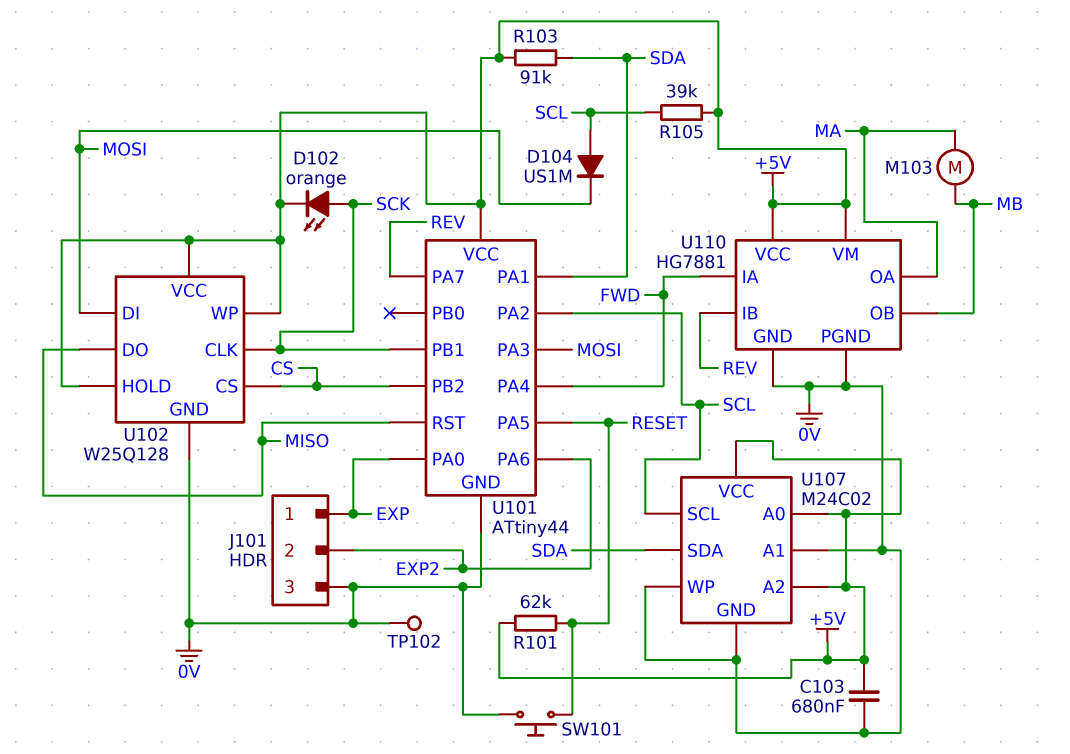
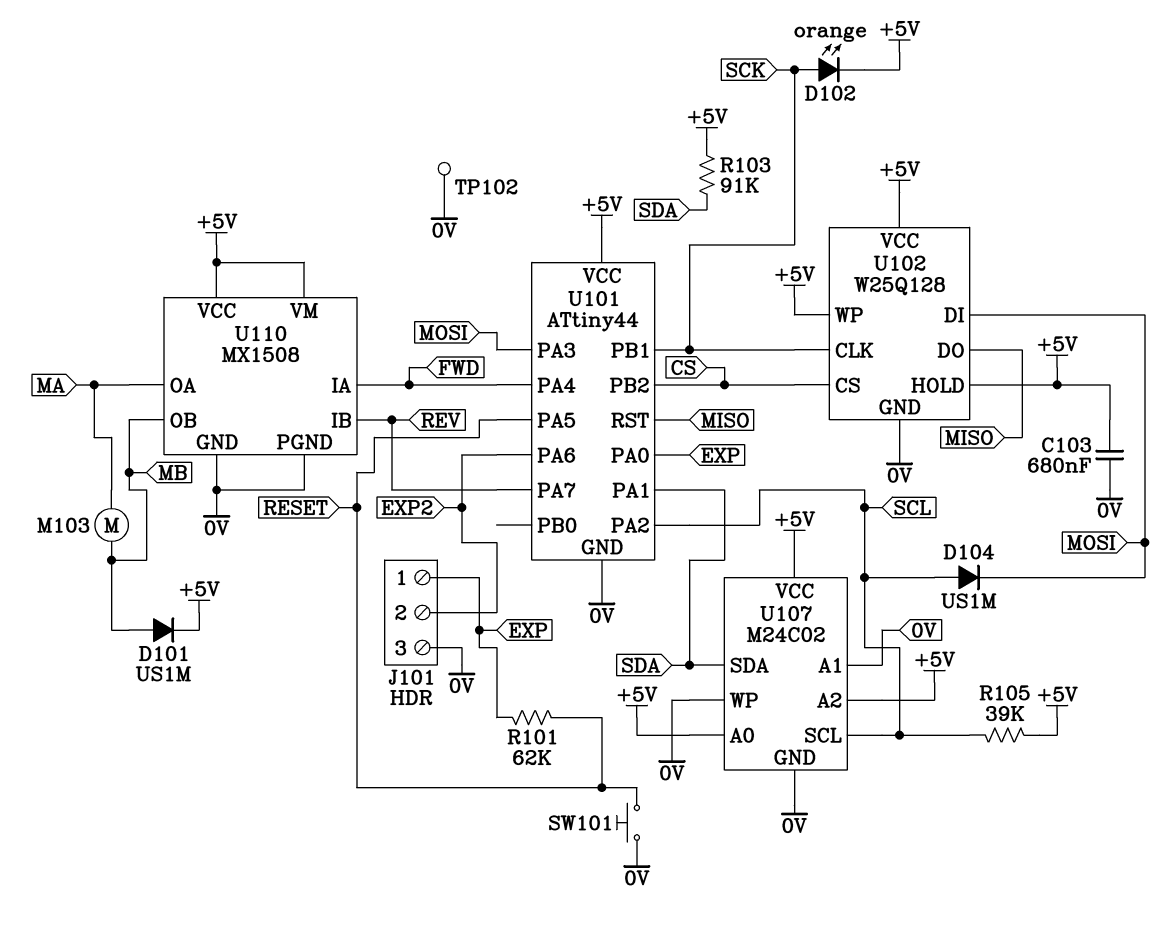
D101: none -> diode US1M (A MB, K +5V)
R101: 62k (+5V, RESET) -> 62k (EXP, RESET)
U110: HG7881 -> MX1508

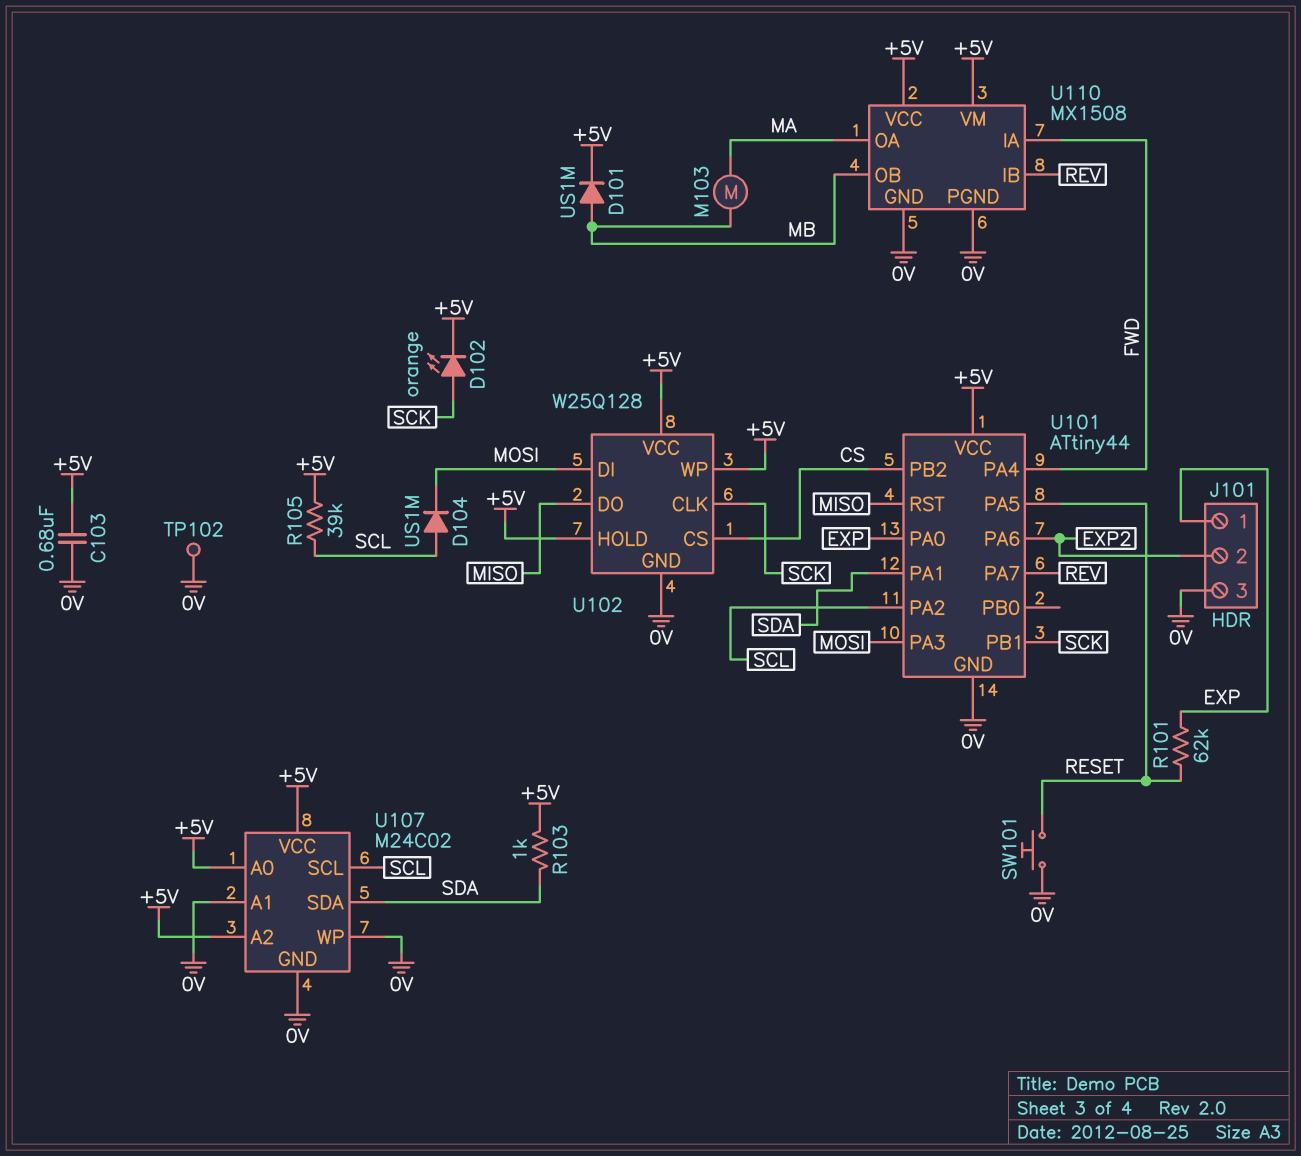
R103: 91k (+5V, SDA) -> 1k (+5V, SDA)

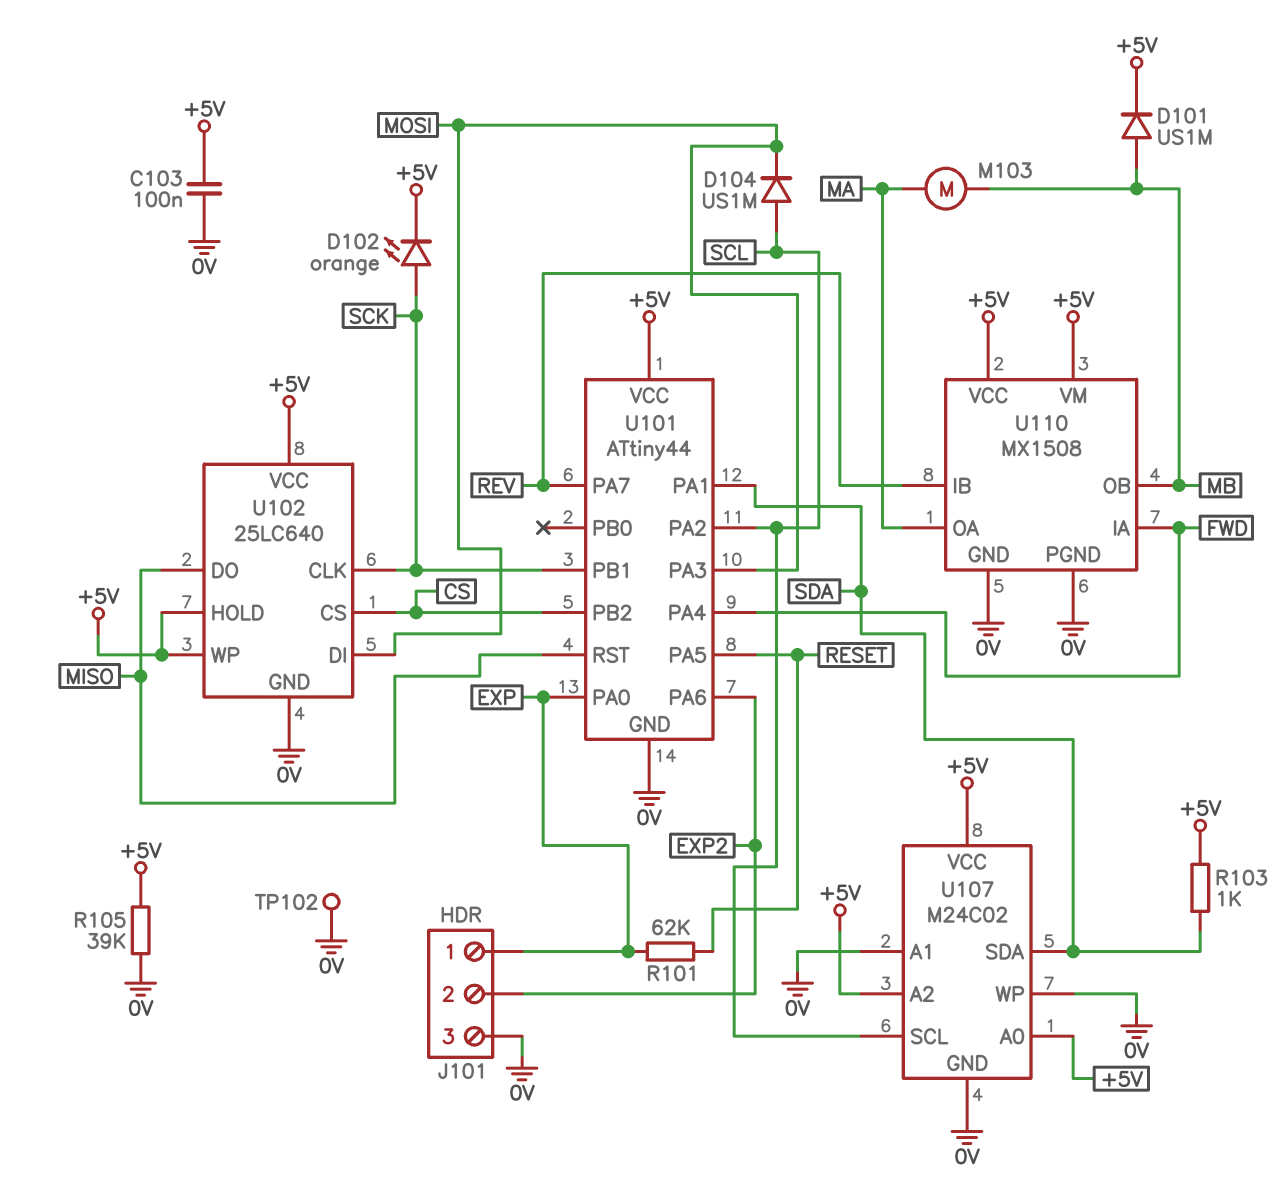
C103: 680nF (+5V, 0V) -> 100nF (+5V, 0V)
R105: 39k (+5V, SCL) -> 39k (+5V, 0V)
SW101: button (0V, RESET) -> none
U102: W25Q128 -> 25LC640

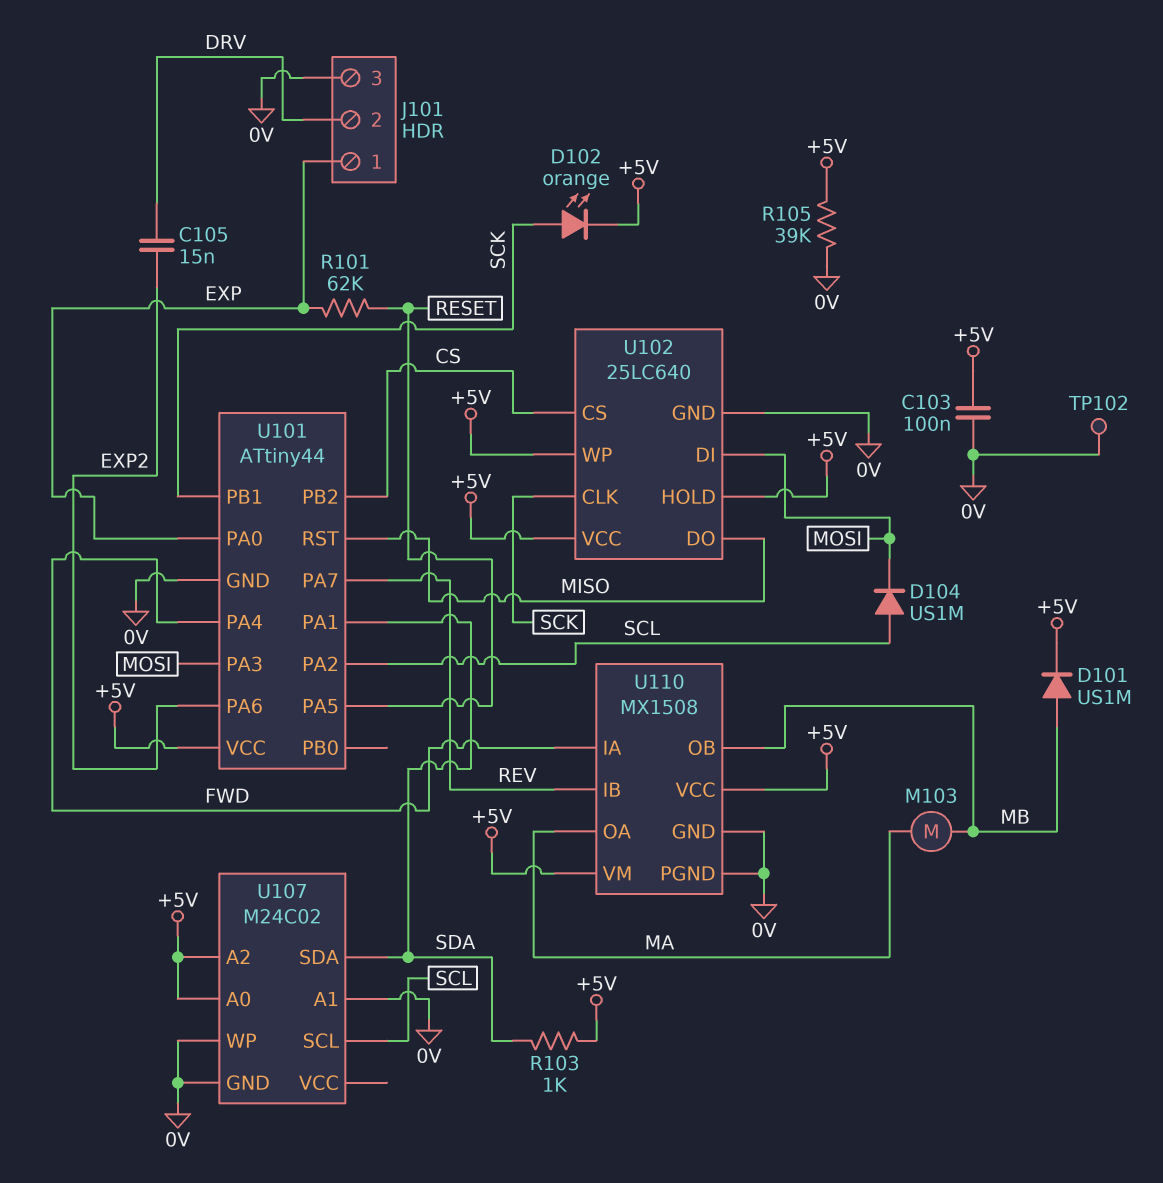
C105: none -> 15nF (DRV, EXP2)
J101 pin 2: EXP2 -> DRV
U107 pin VCC: +5V -> none

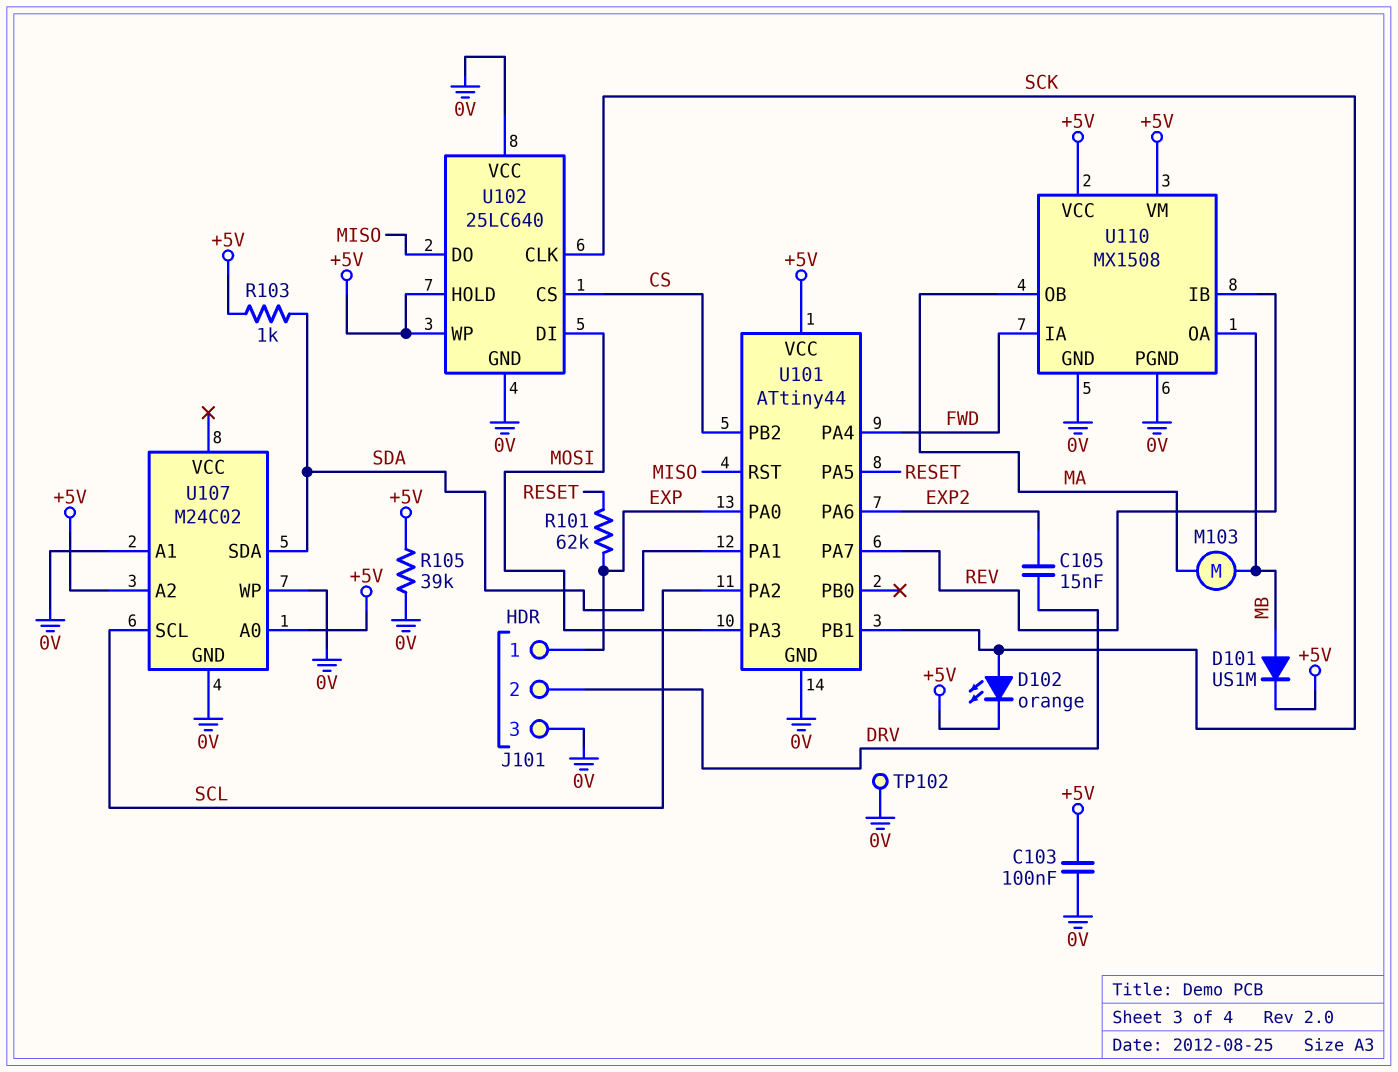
D104: diode US1M (A SCL, K MOSI) -> none
U102 pin VCC: +5V -> 0V
U110 pin OA: MA -> MB
U110 pin OB: MB -> MA

